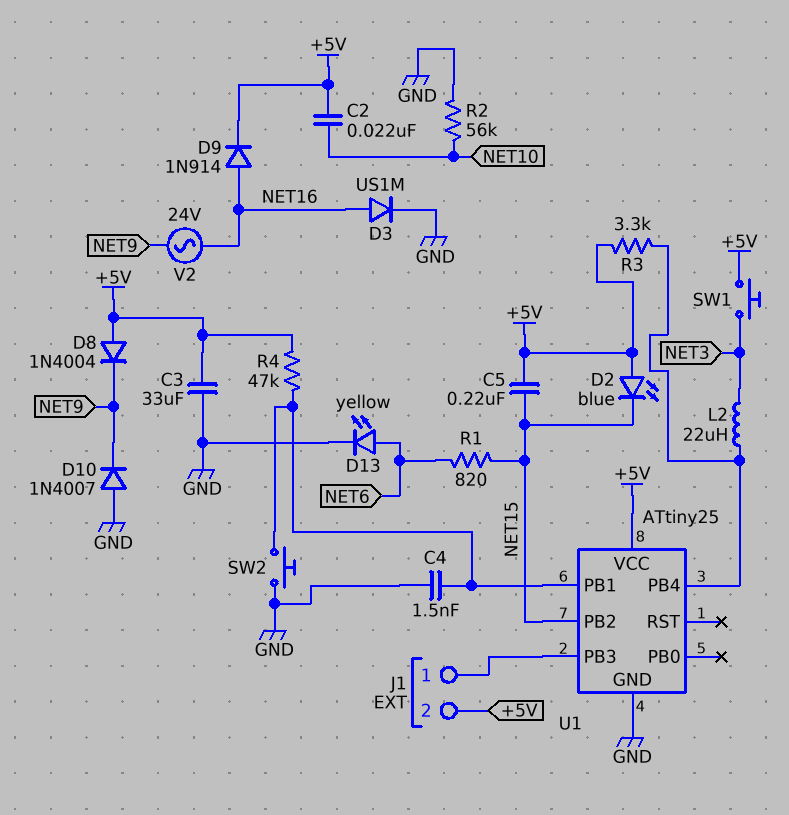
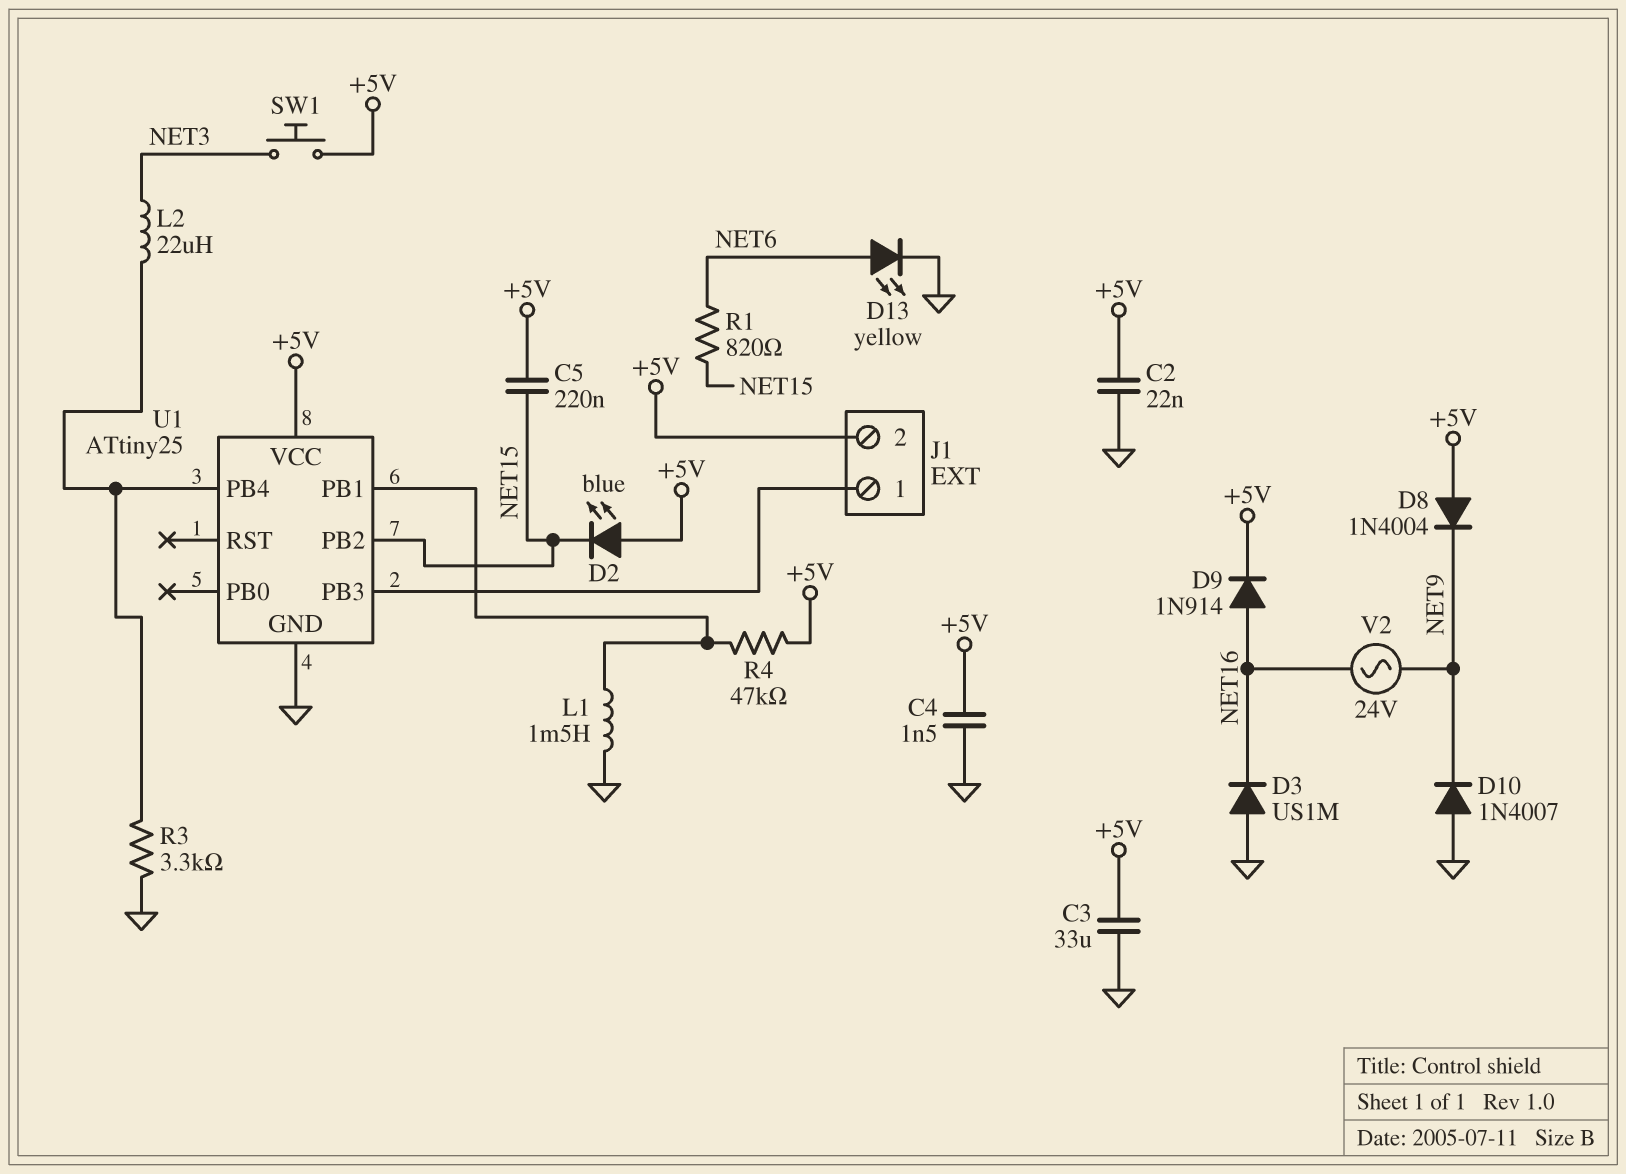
C2: 22nF (+5V, NET10) -> 22nF (+5V, GND)
C4: 1.5nF (GND, U1/PB1) -> 1.5nF (+5V, GND)
D3: diode US1M (A NET16, K GND) -> diode US1M (A GND, K NET16)
L1: none -> 1.5mH (GND, U1/PB1)
R2: 56k (GND, NET10) -> none
R3: 3.3k (+5V, U1/PB4) -> 3.3k (GND, U1/PB4)
SW2: button (GND, U1/PB1) -> none

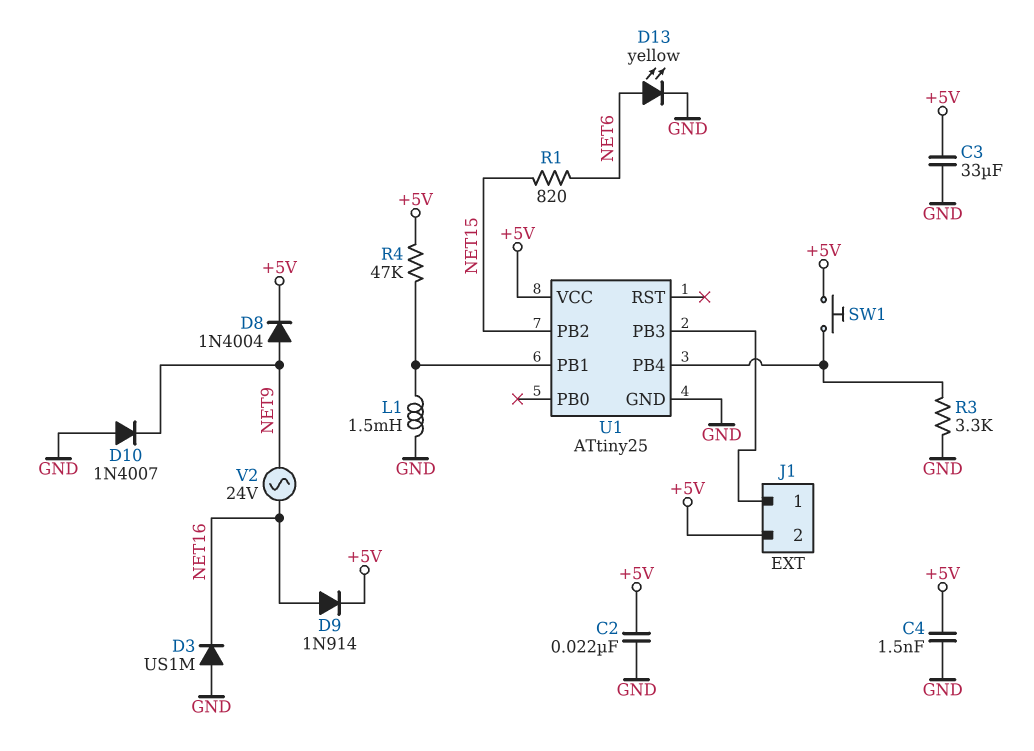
C5: 220nF (+5V, NET15) -> none
D2: LED blue (A +5V, K NET15) -> none
D8: diode 1N4004 (A +5V, K NET9) -> diode 1N4004 (A NET9, K +5V)
L2: 22uH (NET3, U1/PB4) -> none
SW1: button (+5V, NET3) -> button (+5V, U1/PB4)

